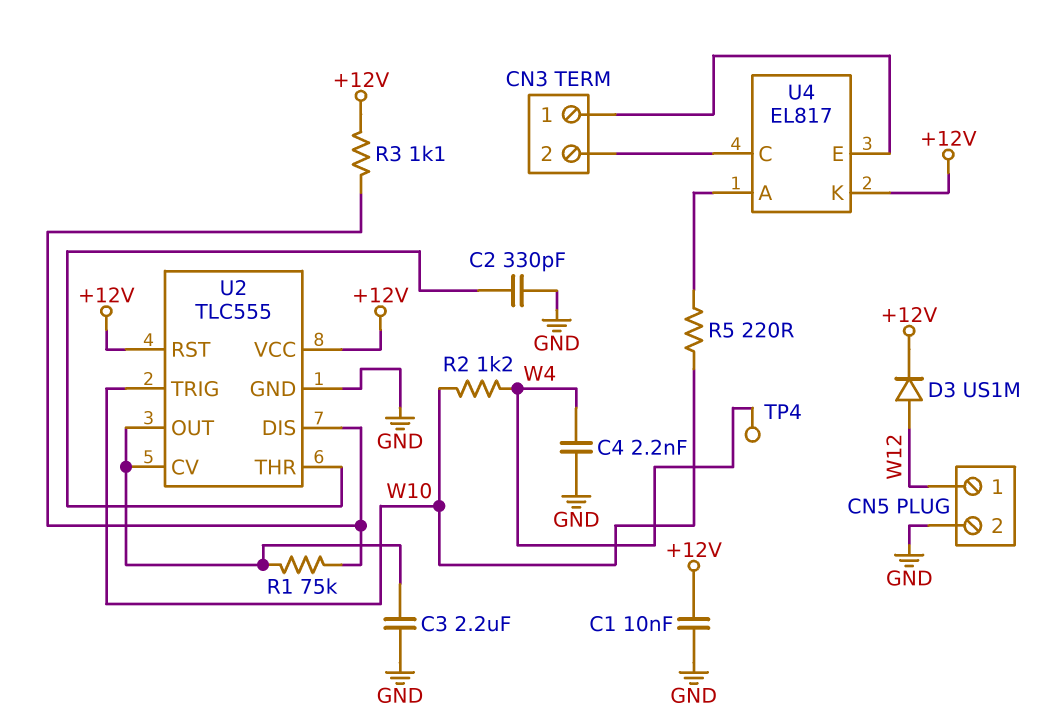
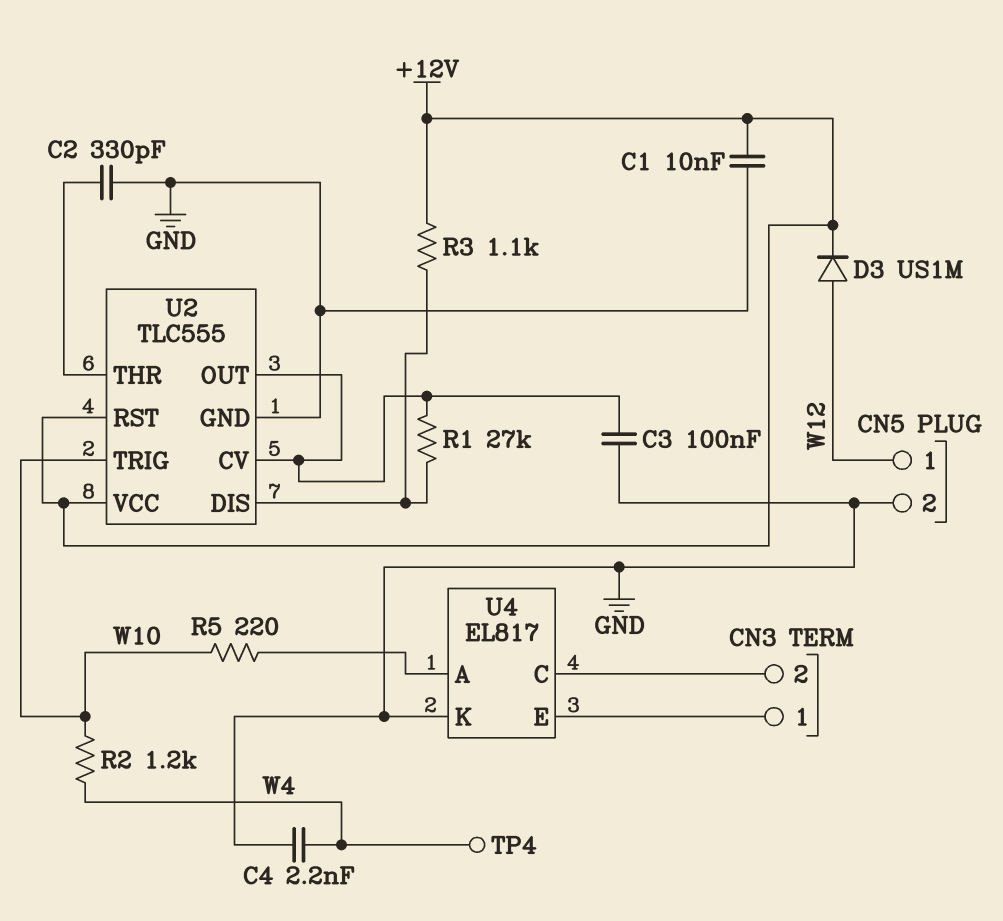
C3: 2.2uF (GND, U2/CV) -> 100nF (GND, U2/CV)
R1: 75k (U2/CV, U2/DIS) -> 27k (U2/CV, U2/DIS)
U4 pin K: +12V -> GND

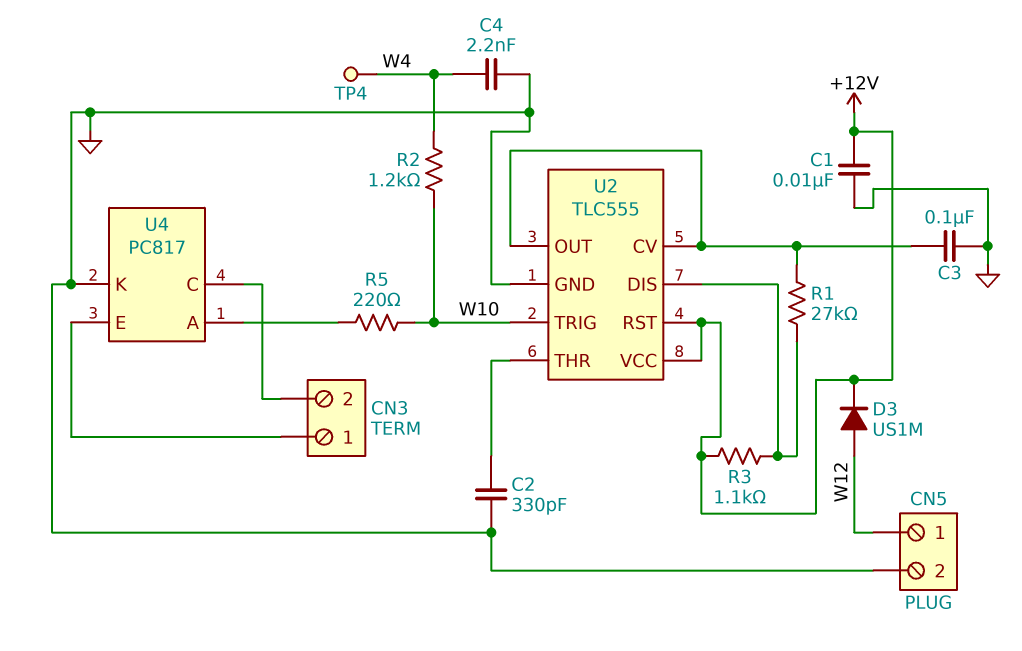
U4: EL817 -> PC817

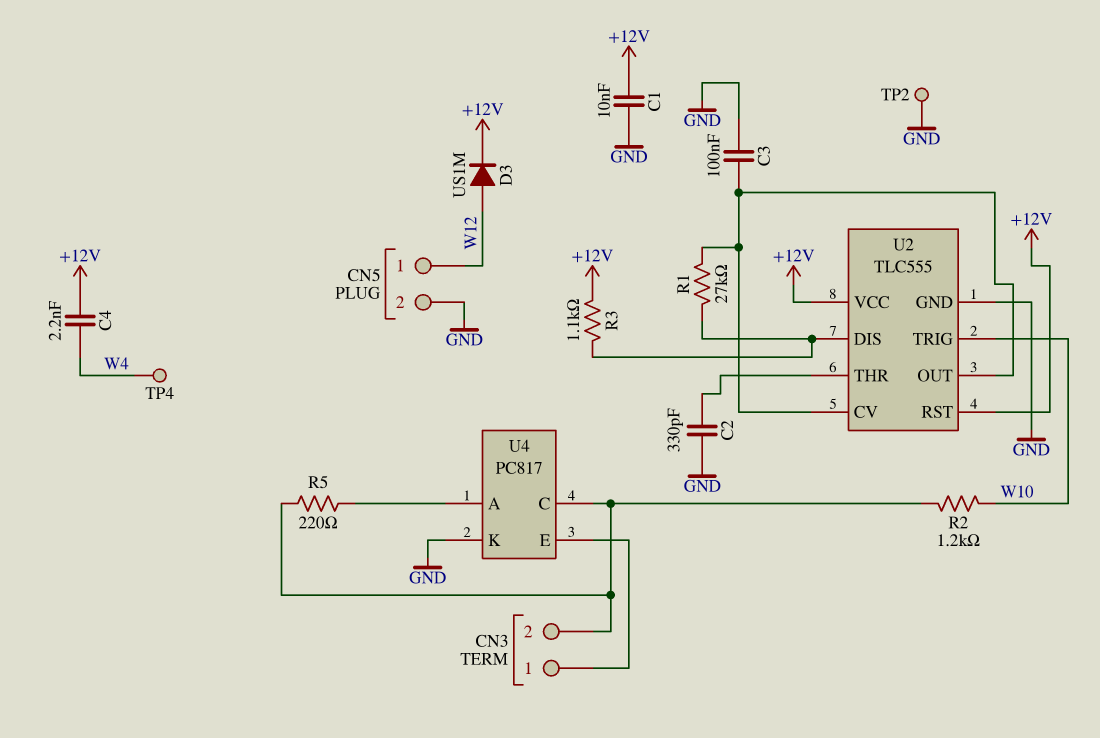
C4: 2.2nF (GND, W4) -> 2.2nF (+12V, W4)
R2: 1.2k (W4, W10) -> 1.2k (CN3/2, W10)
R5: 220 (U4/A, W10) -> 220 (CN3/2, U4/A)
TP2: none -> test point (GND)

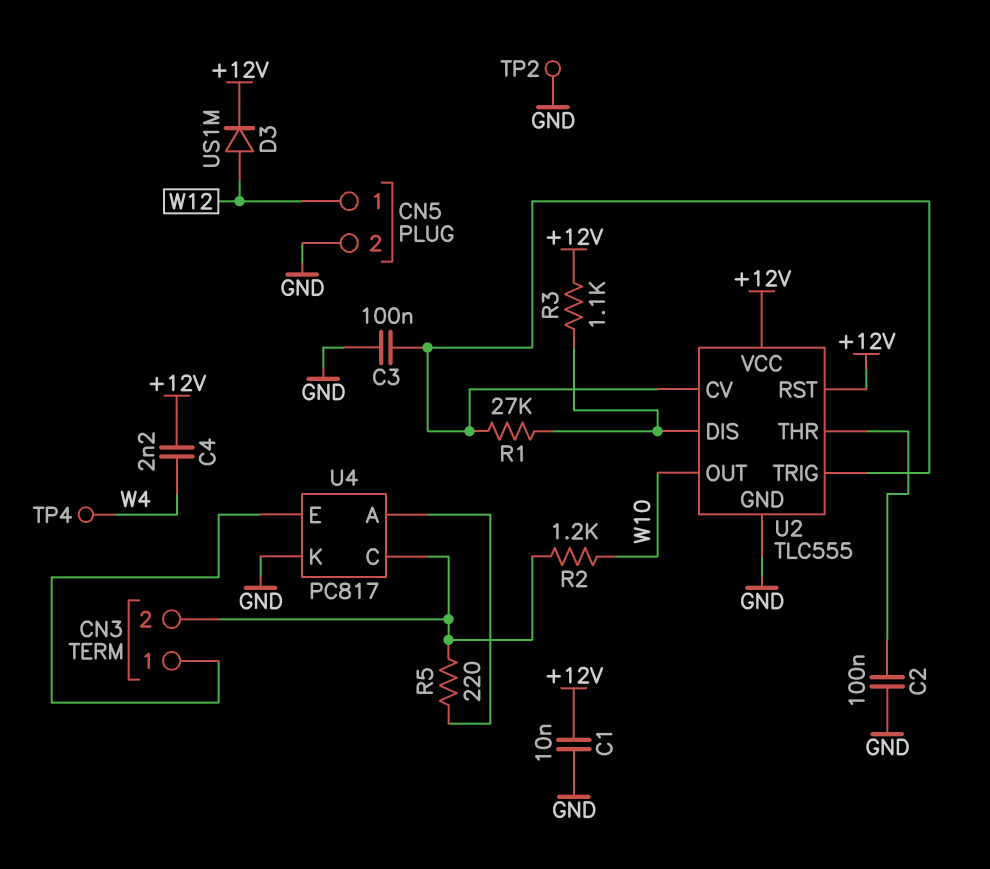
C2: 330pF (GND, U2/THR) -> 100nF (GND, U2/THR)
U2 pin OUT: U2/CV -> W10
U2 pin TRIG: W10 -> U2/CV

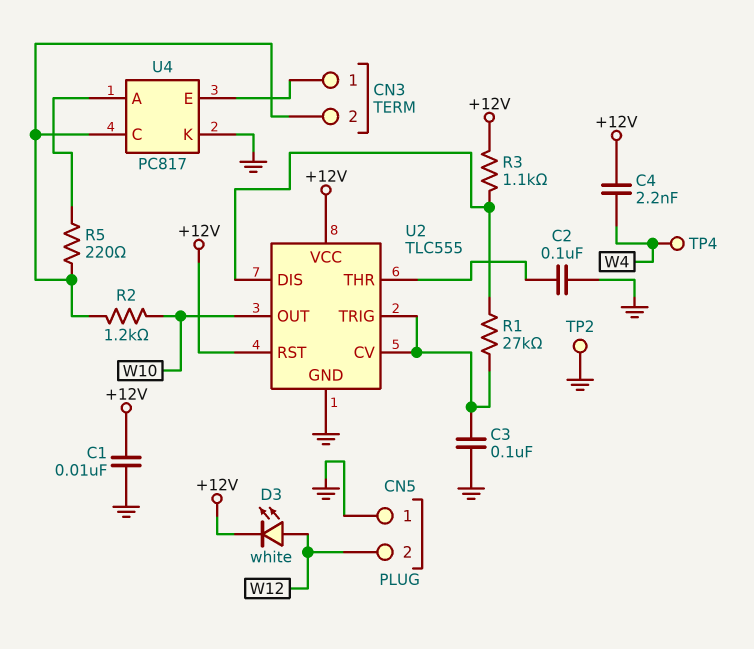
CN5 pin 1: W12 -> GND
CN5 pin 2: GND -> W12
D3: diode US1M (A W12, K +12V) -> LED white (A W12, K +12V)

